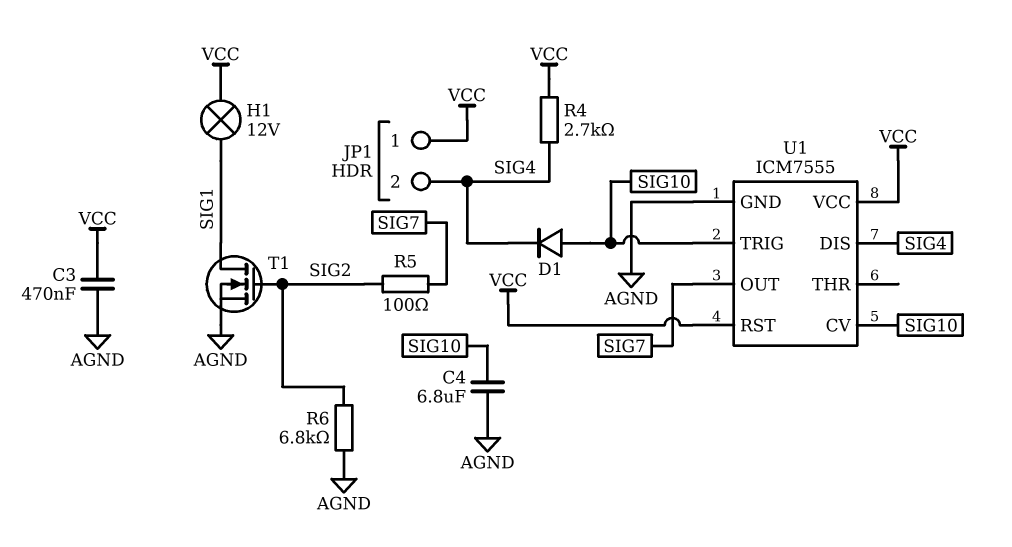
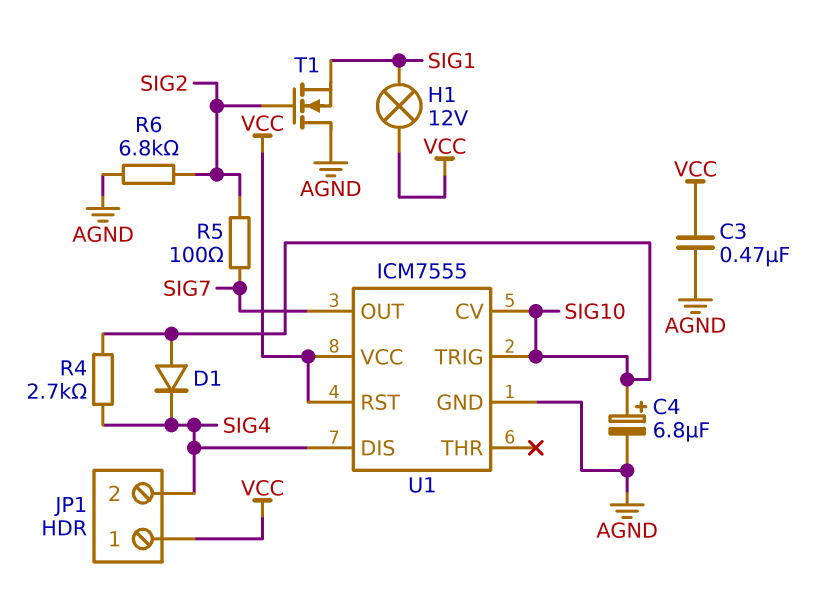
C4: 6.8uF (AGND, SIG10) -> 6.8uF (plus SIG10, minus AGND)
R4: 2.7k (SIG4, VCC) -> 2.7k (SIG4, SIG10)
T1: NMOS (G SIG2, D SIG1, S AGND) -> NMOS (G SIG2, D AGND, S SIG1)

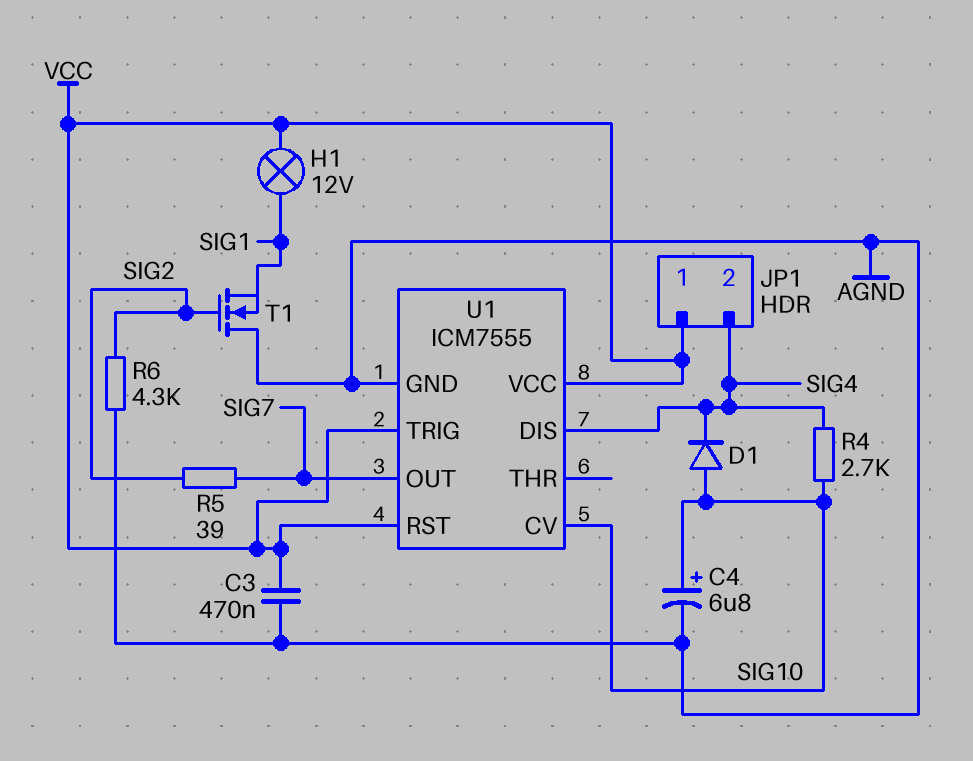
R5: 100 (SIG2, SIG7) -> 39 (SIG2, SIG7)
R6: 6.8k (AGND, SIG2) -> 4.3k (AGND, SIG2)
U1 pin TRIG: SIG10 -> VCC

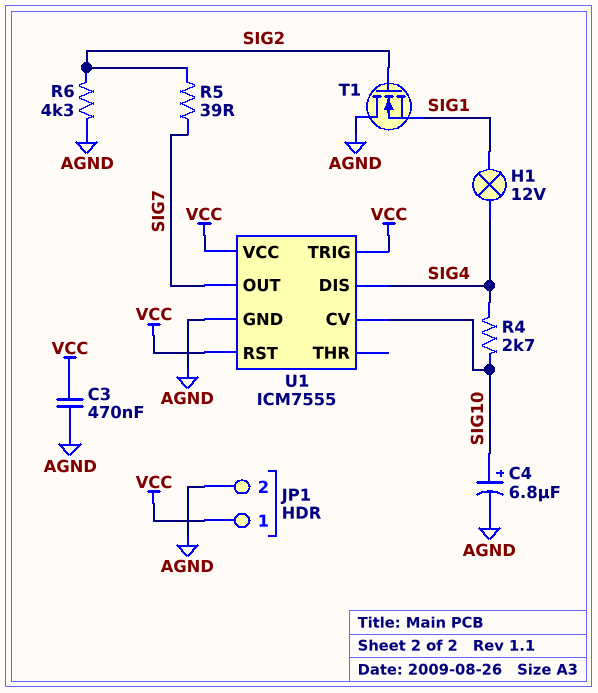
D1: diode (A SIG10, K SIG4) -> none
H1: lamp 12V (SIG1, VCC) -> lamp 12V (SIG1, SIG4)
JP1 pin 2: SIG4 -> AGND

